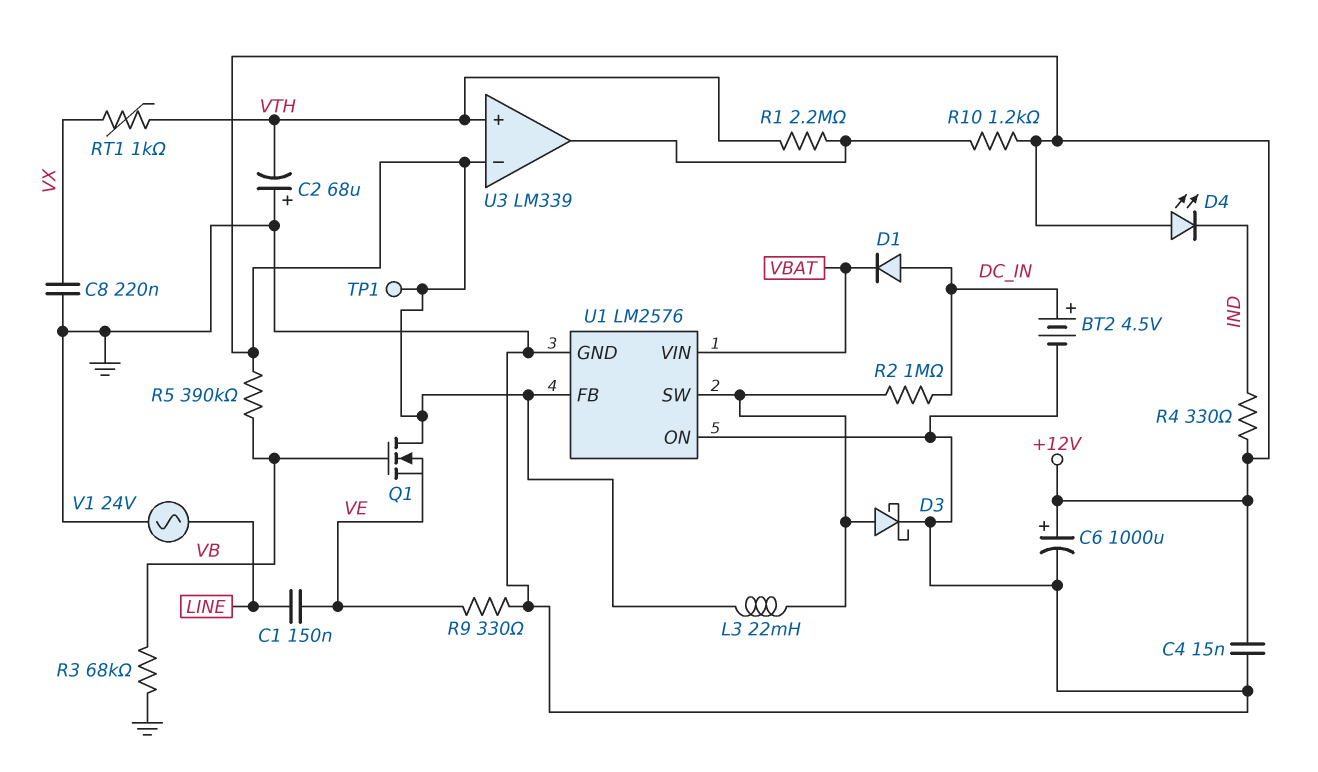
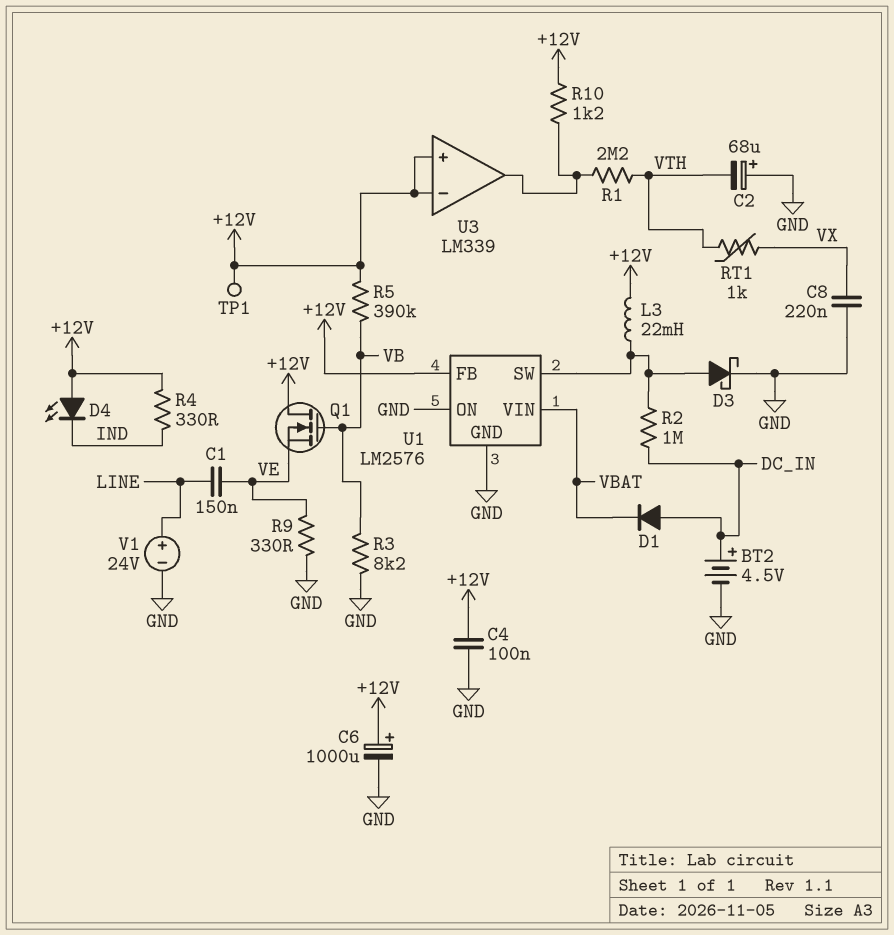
C4: 15nF (+12V, GND) -> 100nF (+12V, GND)
R3: 68k (GND, VB) -> 8.2k (GND, VB)
U3 pin in+: VTH -> +12V
V1: AC 24V (GND, LINE) -> 24V (plus LINE, minus GND)

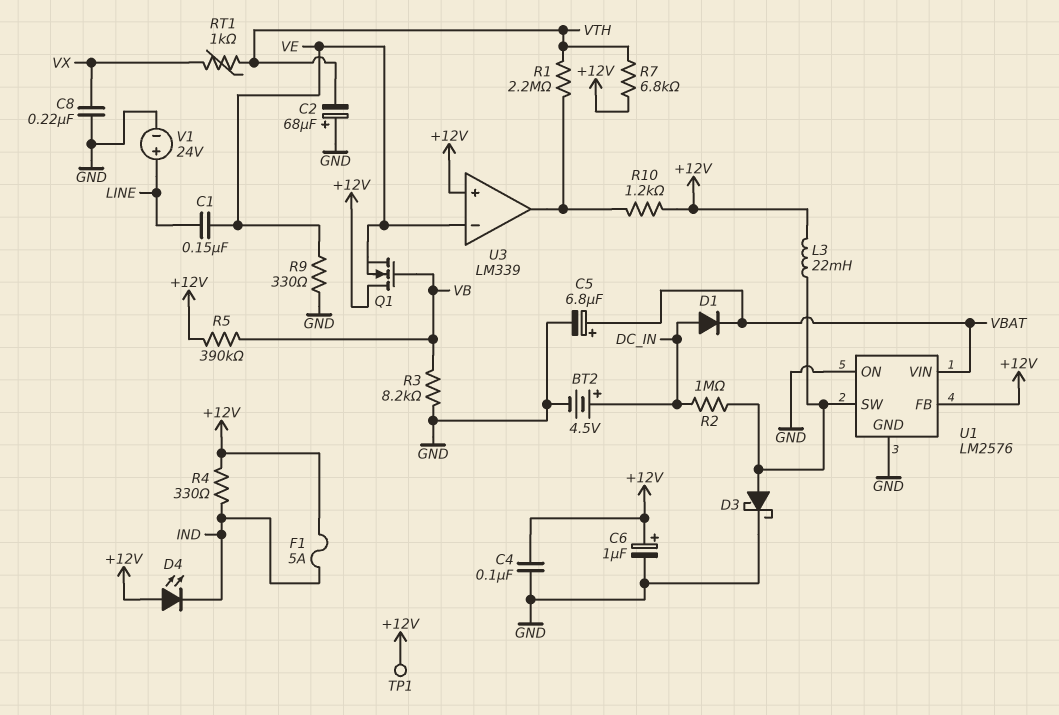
C5: none -> 6.8uF (plus VBAT, minus GND)
C6: 1000uF (plus +12V, minus GND) -> 1uF (plus +12V, minus GND)
F1: none -> 5A (+12V, IND)
R7: none -> 6.8k (+12V, VTH)
U3 pin in-: +12V -> VE

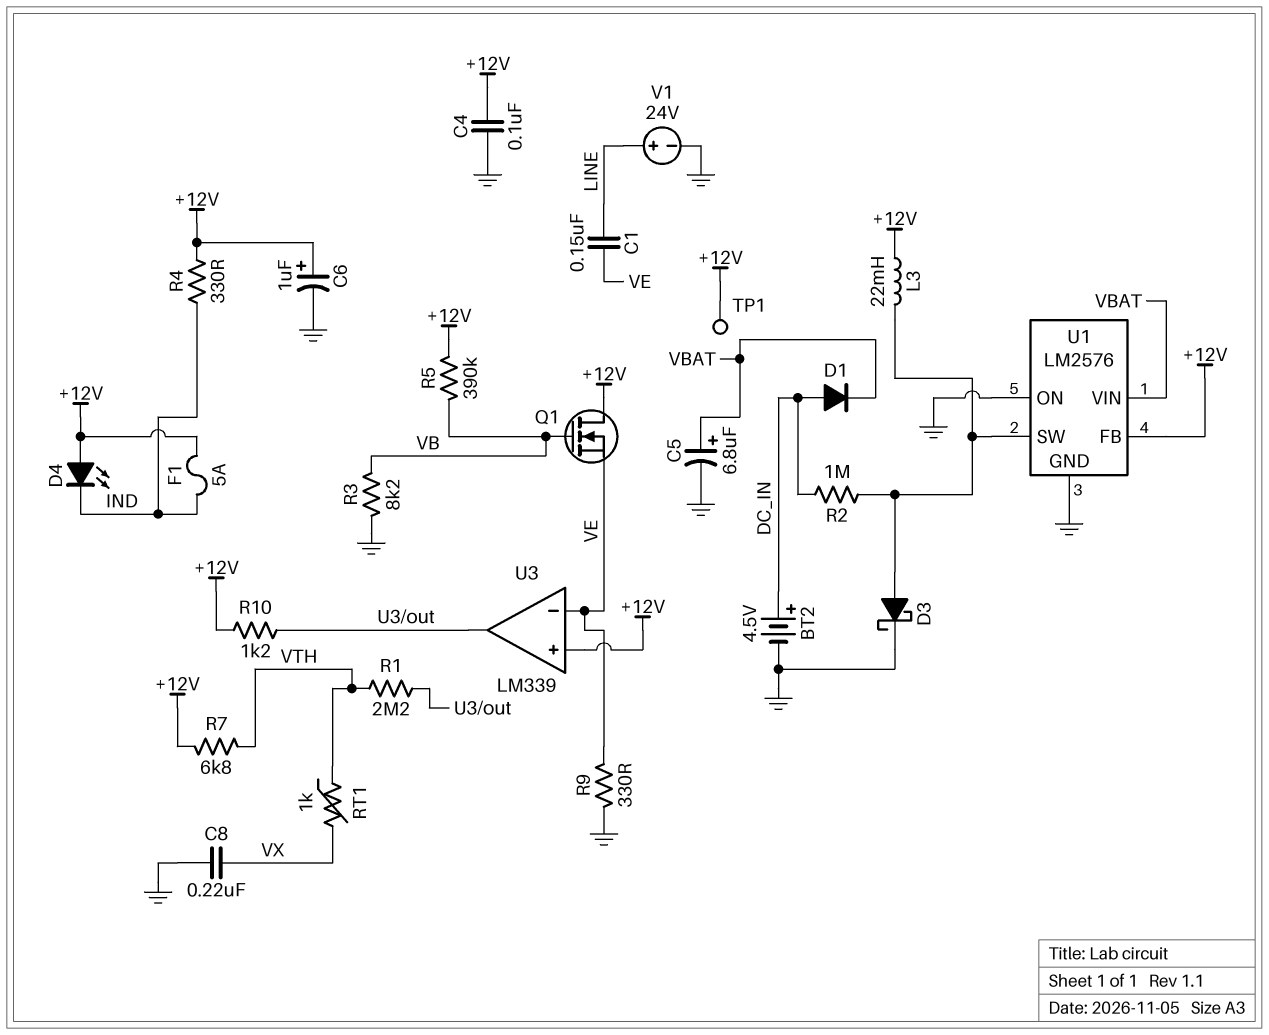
C2: 68uF (plus GND, minus VTH) -> none

